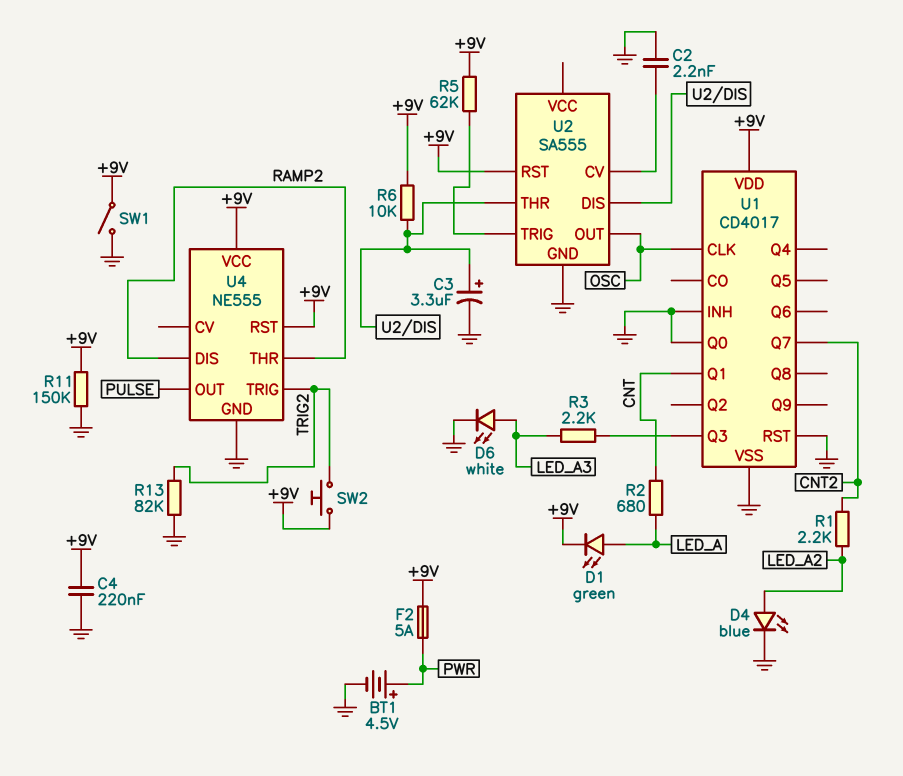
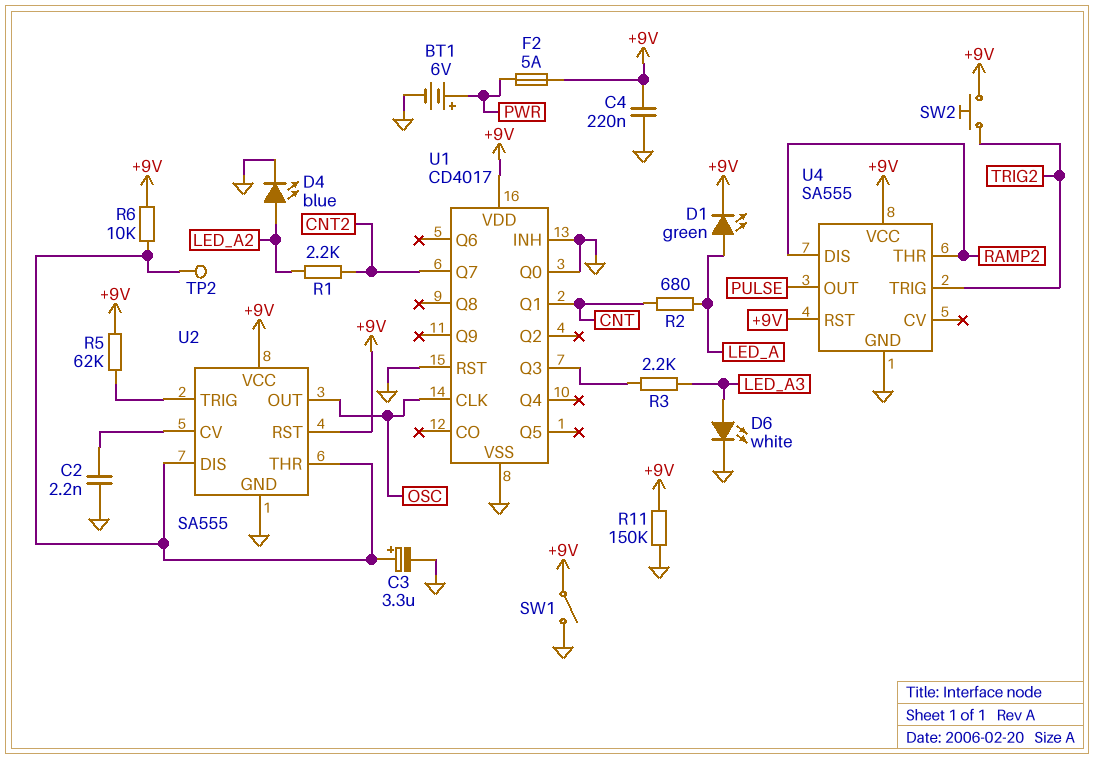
BT1: 4.5V (plus PWR, minus GND) -> 6V (plus PWR, minus GND)
R13: 82k (GND, TRIG2) -> none
TP2: none -> test point (U2/DIS)
U2 pin VCC: none -> +9V
U4: NE555 -> SA555

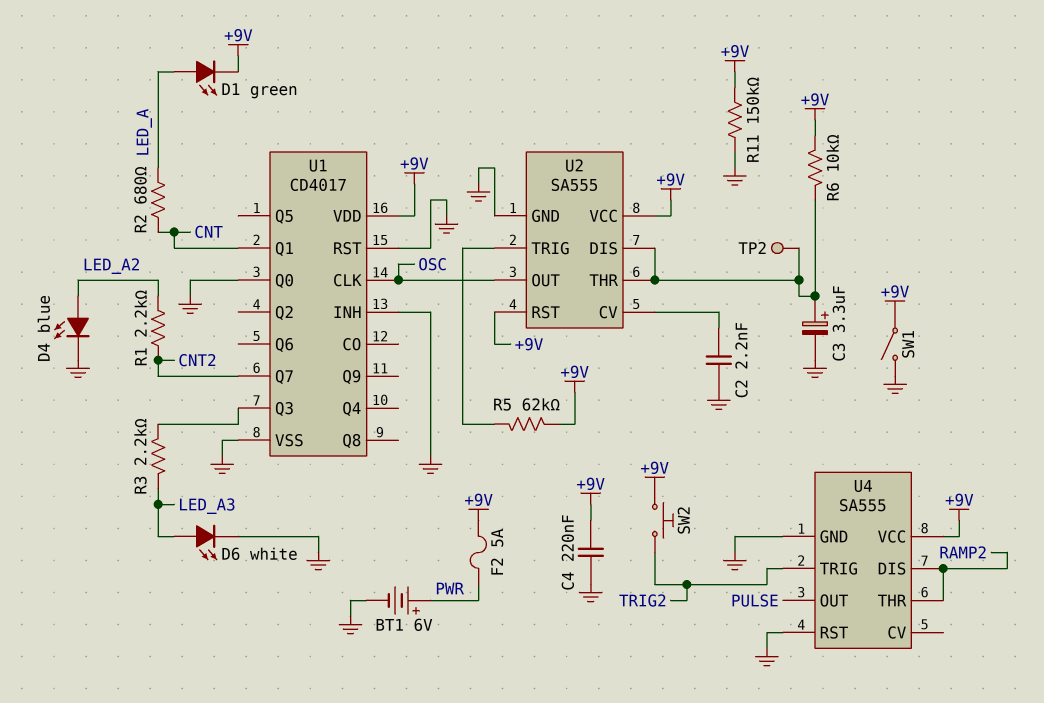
U4 pin RST: +9V -> GND

